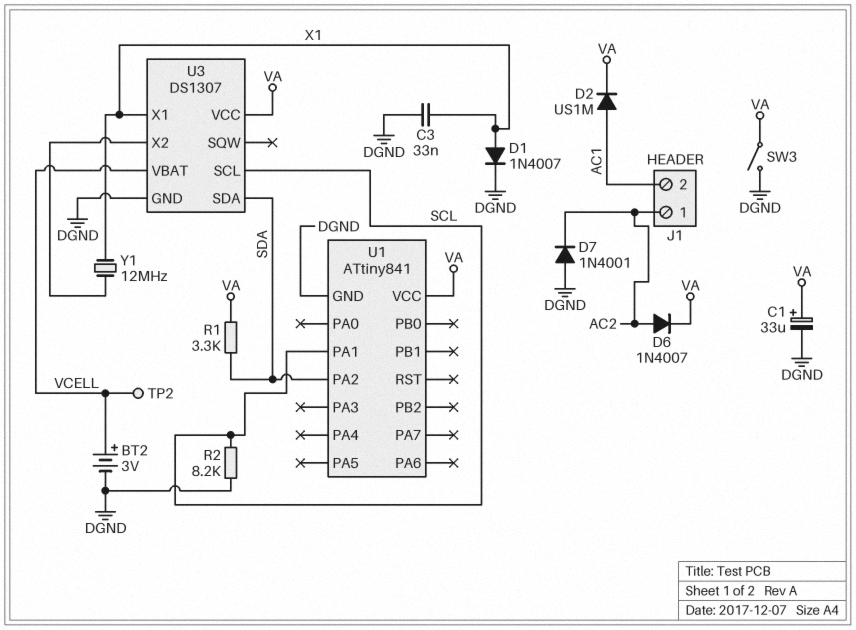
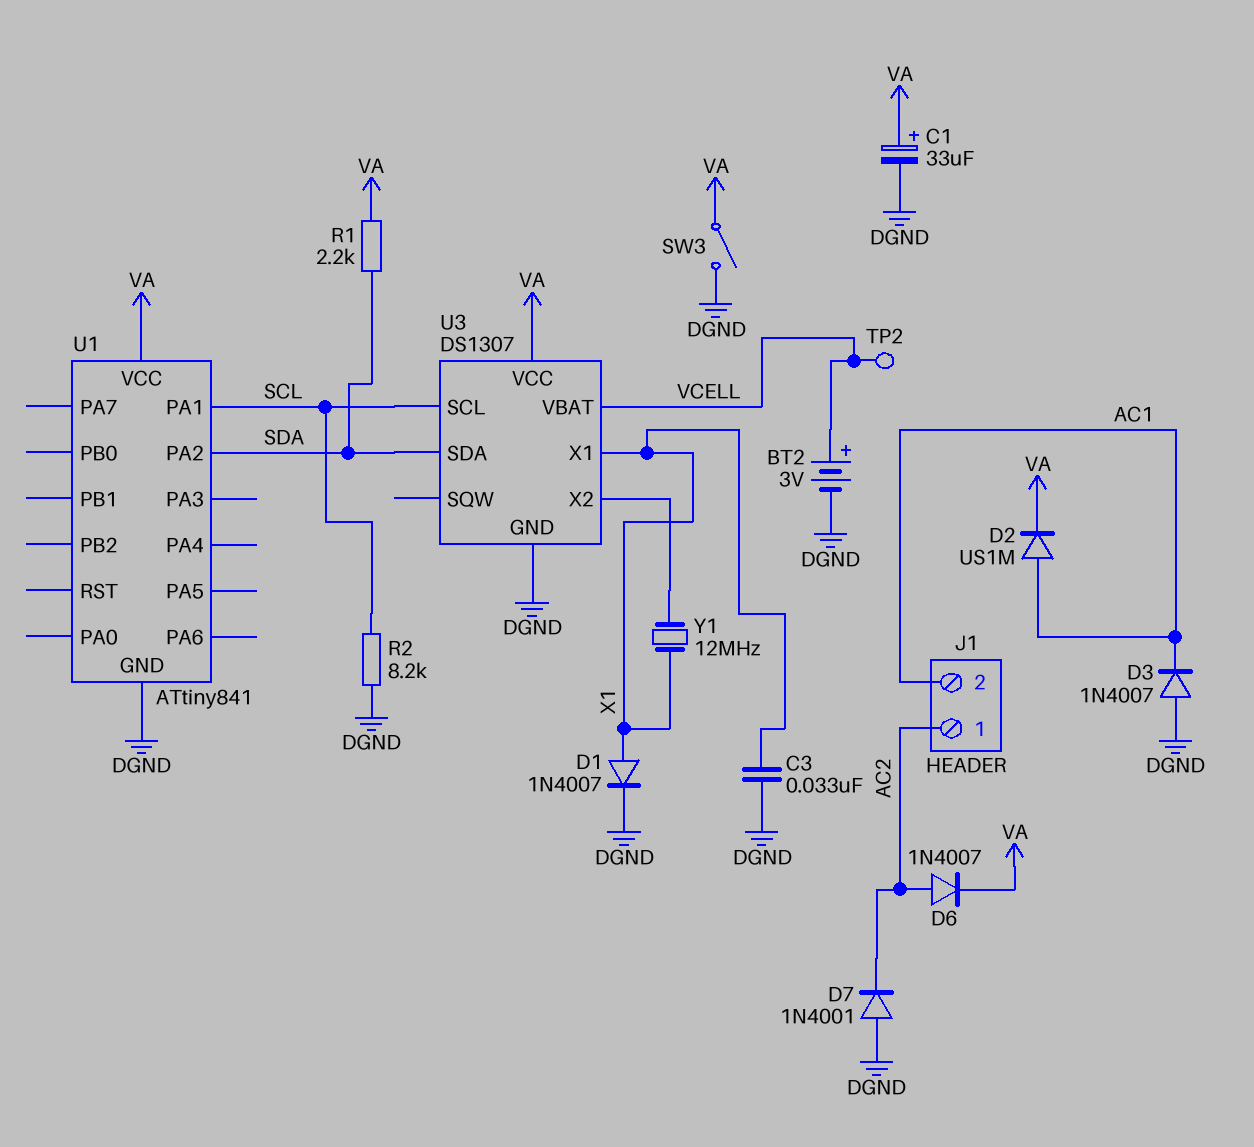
D3: none -> diode 1N4007 (A DGND, K AC1)
R1: 3.3k (SDA, VA) -> 2.2k (SDA, VA)

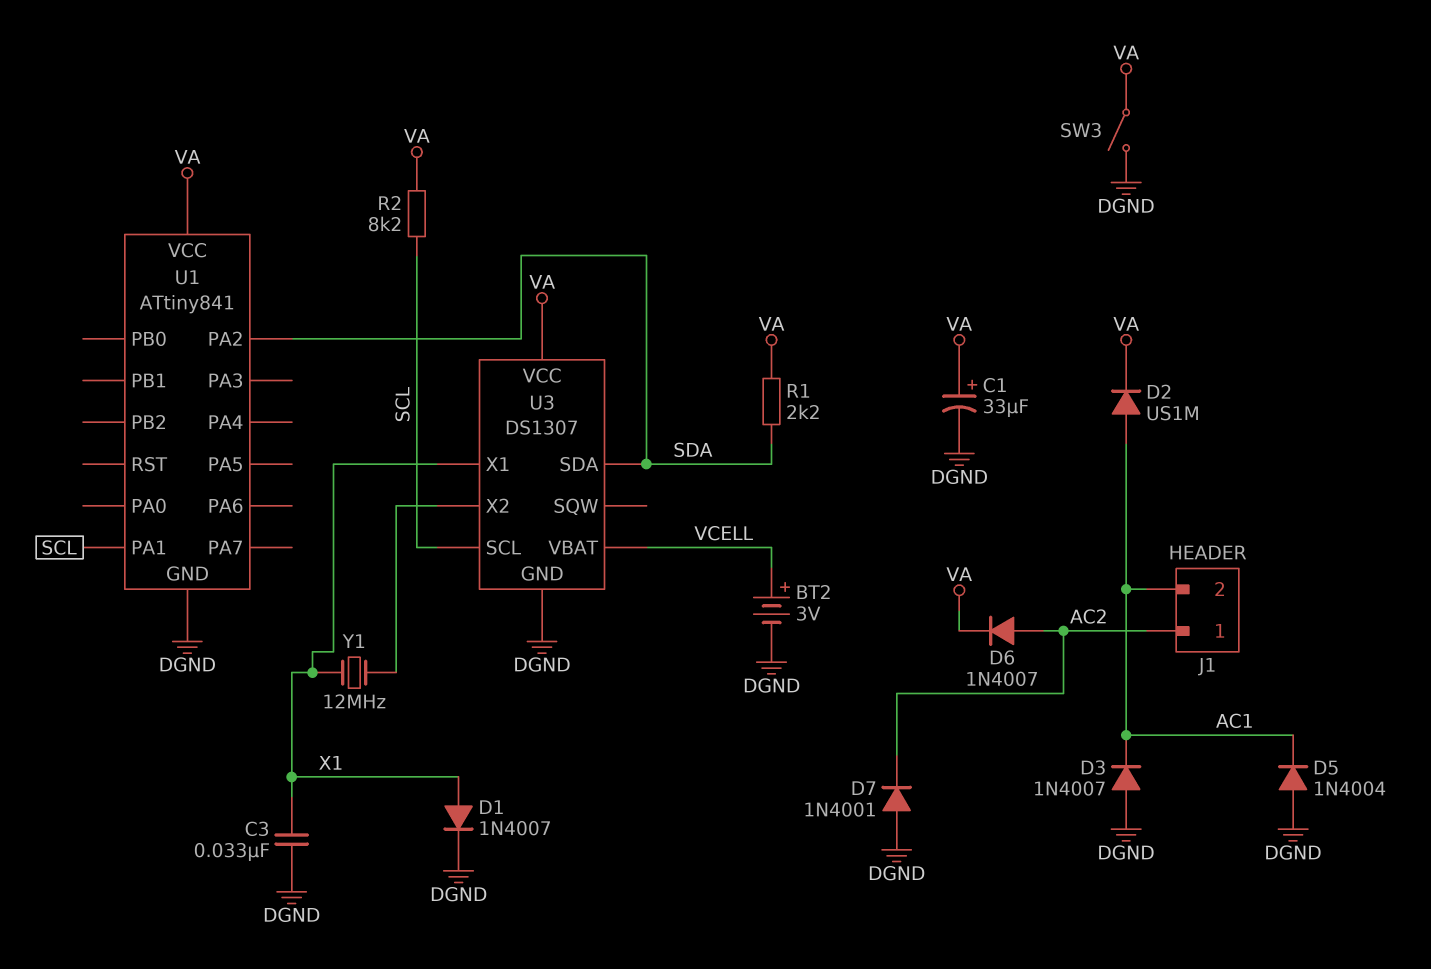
D5: none -> diode 1N4004 (A DGND, K AC1)
R2: 8.2k (DGND, SCL) -> 8.2k (SCL, VA)
TP2: test point (VCELL) -> none

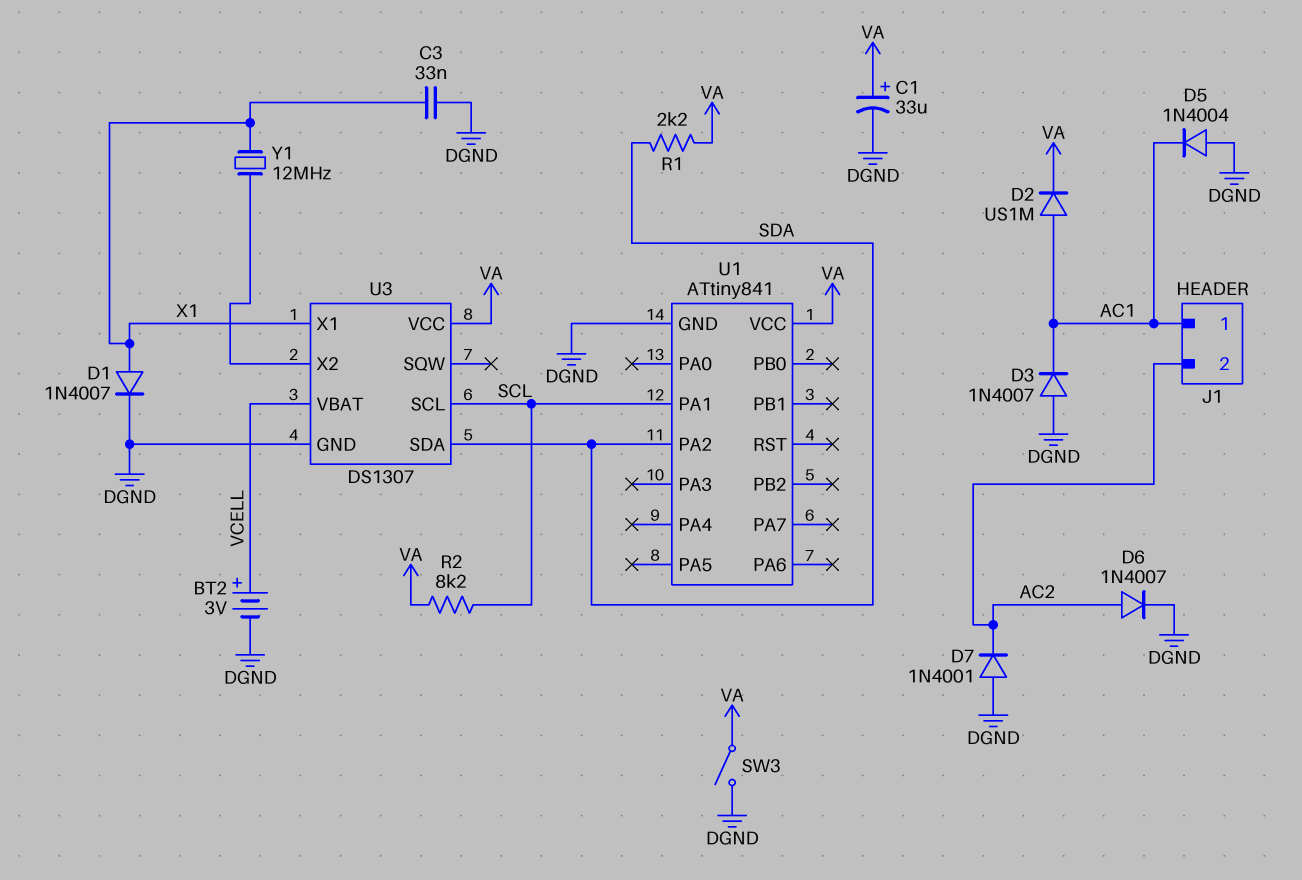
D6: diode 1N4007 (A AC2, K VA) -> diode 1N4007 (A AC2, K DGND)
J1 pin 1: AC2 -> AC1
J1 pin 2: AC1 -> AC2

